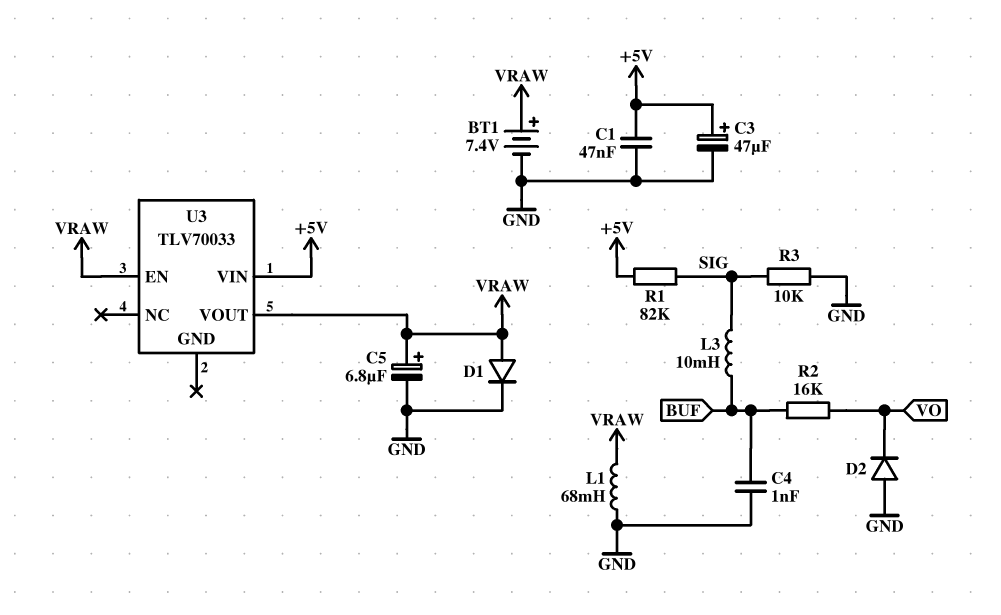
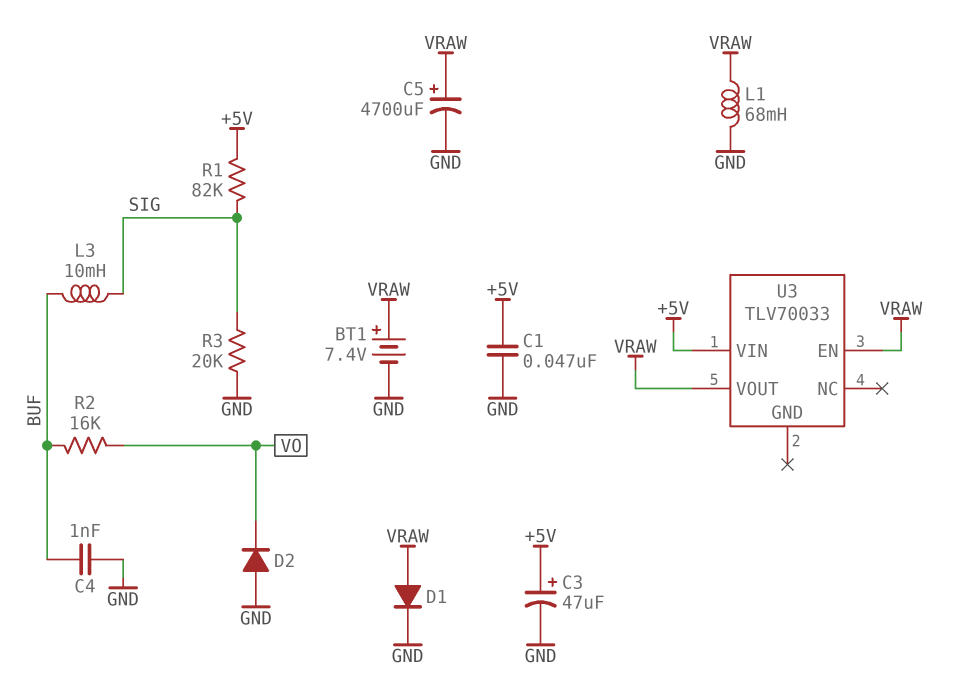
C5: 6.8uF (plus VRAW, minus GND) -> 4700uF (plus VRAW, minus GND)
R3: 10k (GND, SIG) -> 20k (GND, SIG)

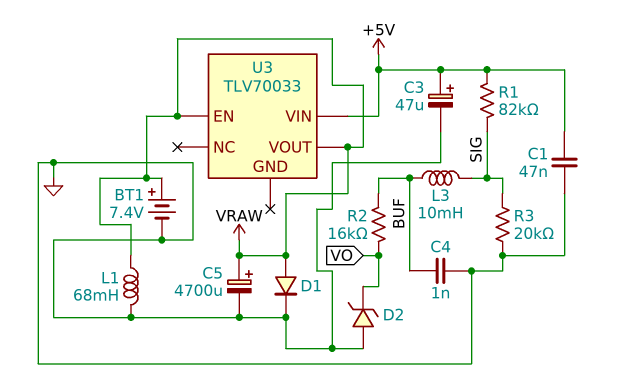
D2: diode (A GND, K VO) -> zener (A GND, K VO)

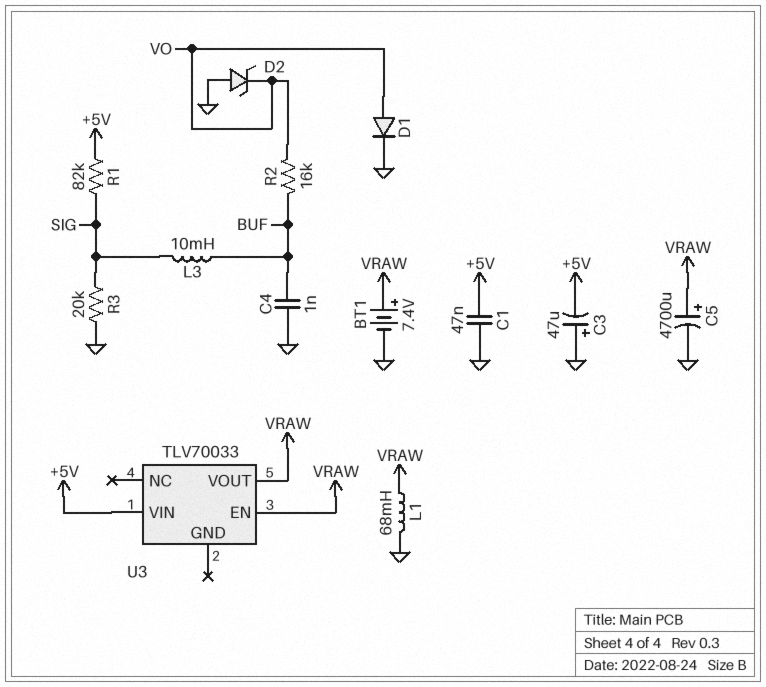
C3: 47uF (plus +5V, minus GND) -> 47uF (plus GND, minus +5V)
D1: diode (A VRAW, K GND) -> diode (A VO, K GND)

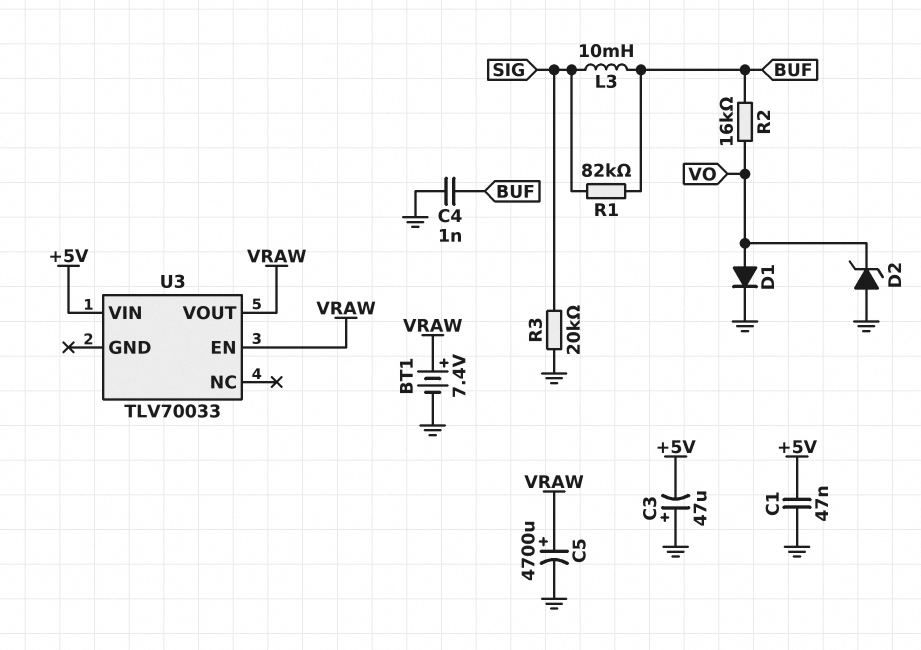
L1: 68mH (GND, VRAW) -> none
R1: 82k (+5V, SIG) -> 82k (BUF, SIG)

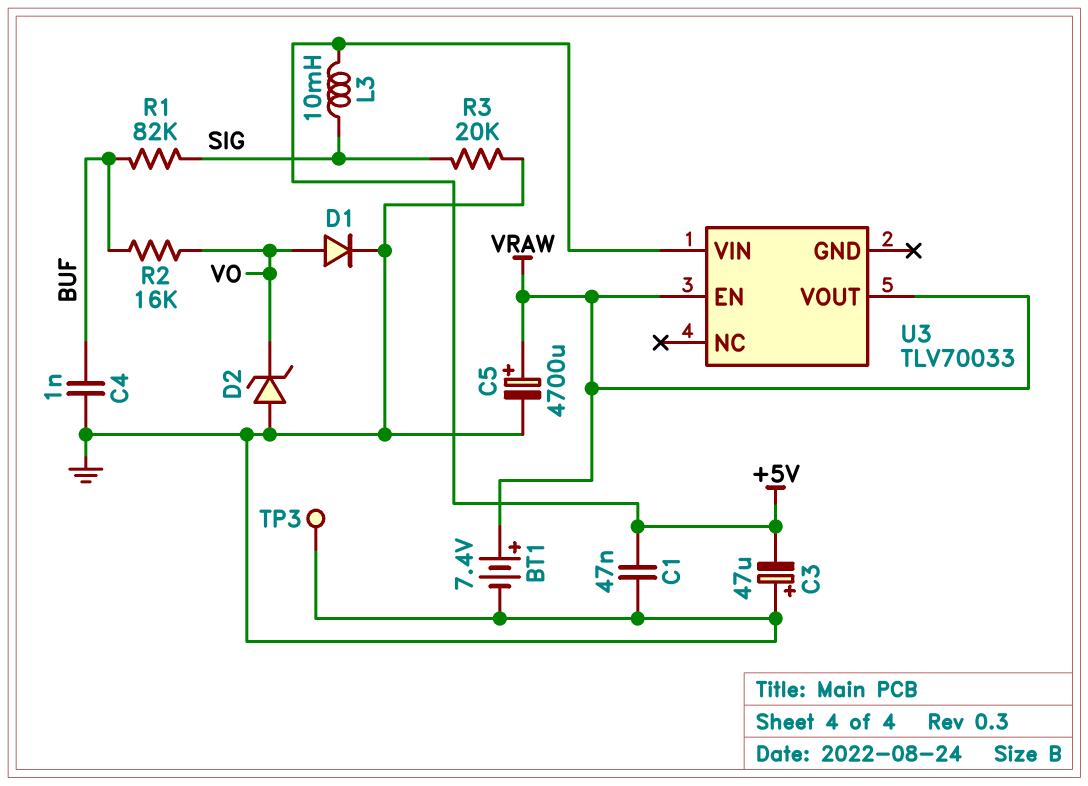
L3: 10mH (BUF, SIG) -> 10mH (+5V, SIG)
TP3: none -> test point (GND)

